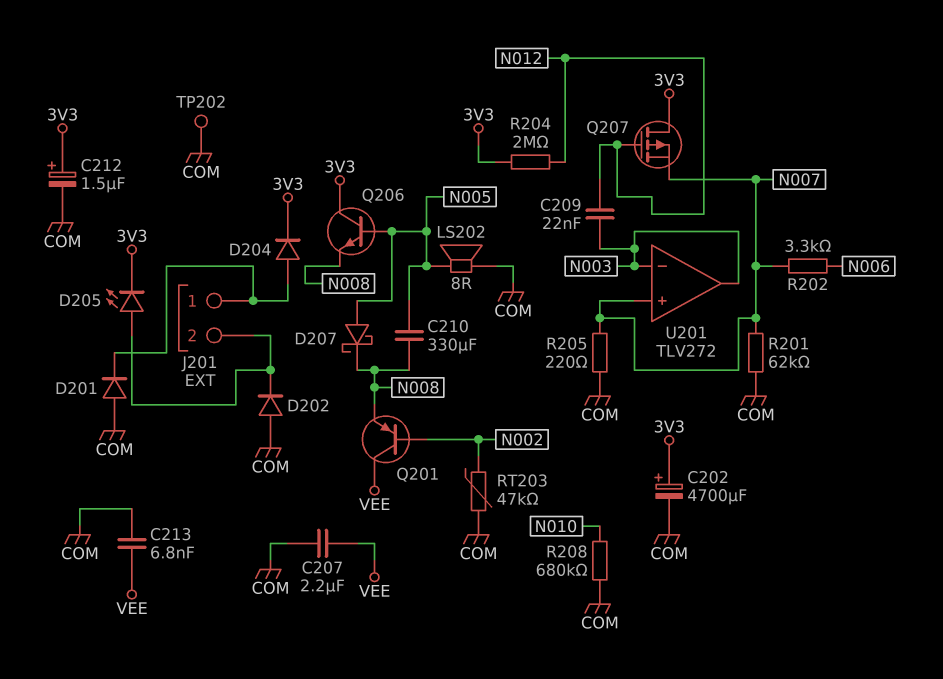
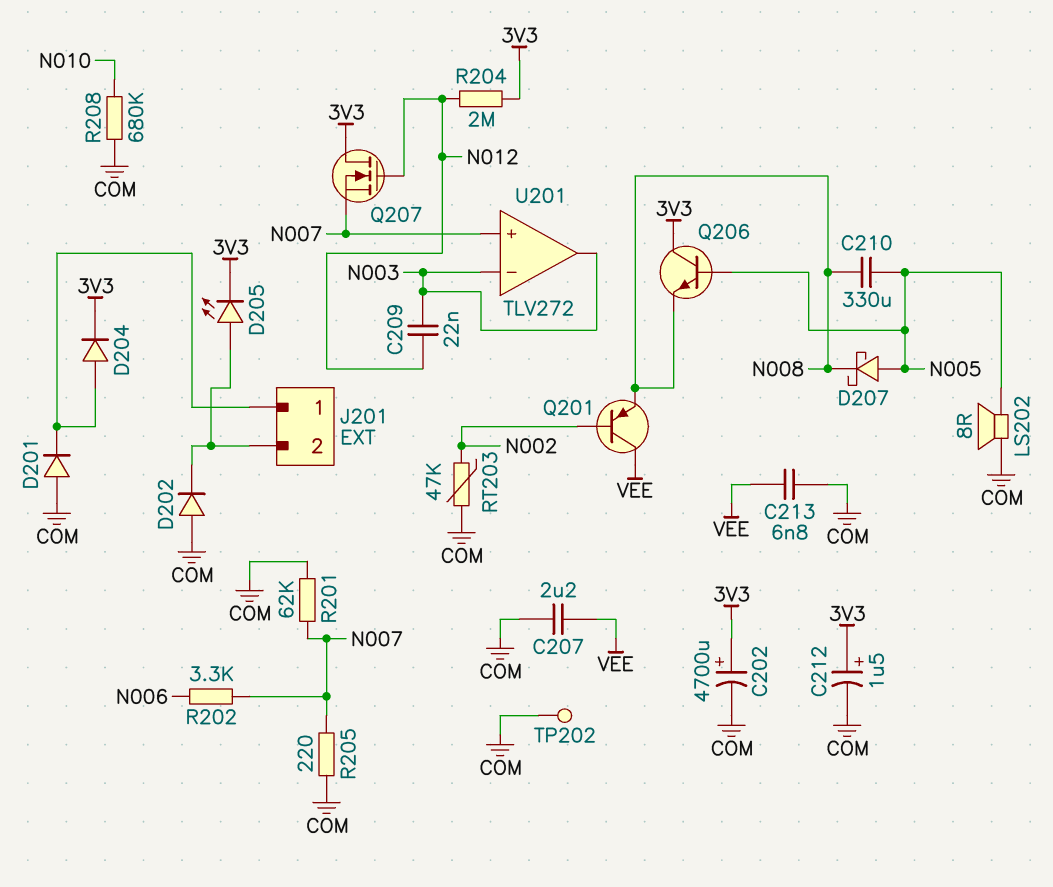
Q207: PMOS (G N012, D 3V3, S N007) -> NMOS (G N012, D 3V3, S N007)

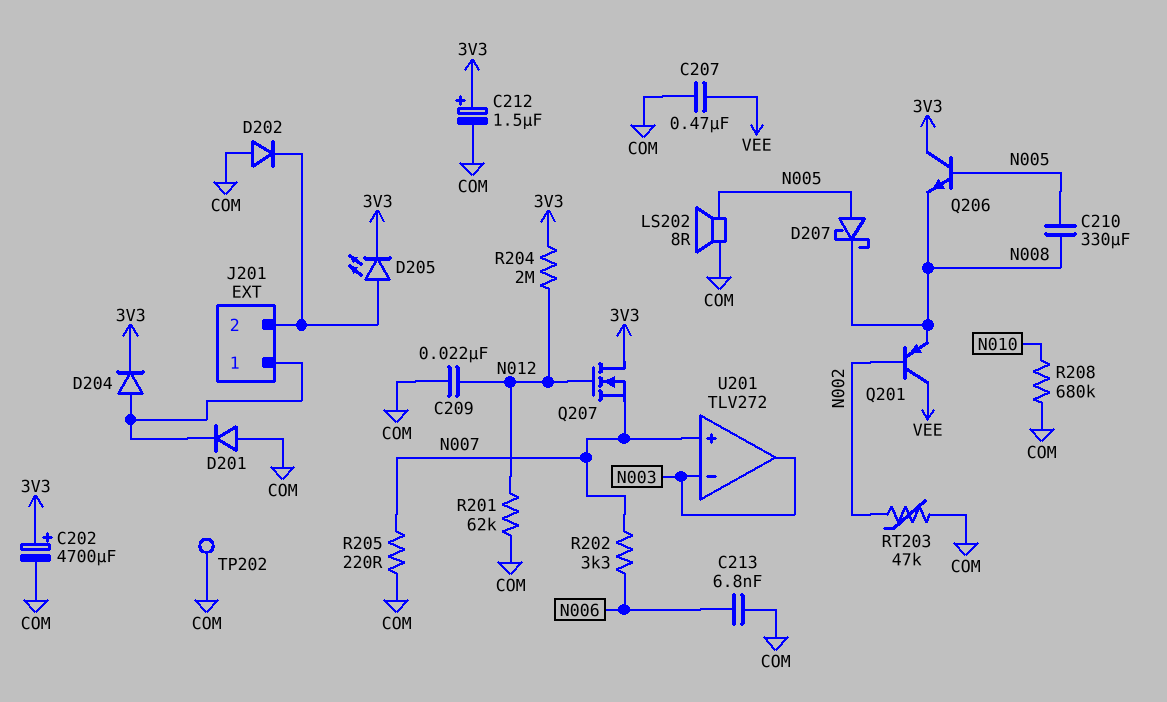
C207: 2.2uF (COM, VEE) -> 470nF (COM, VEE)
C209: 22nF (N003, N012) -> 22nF (COM, N012)
C213: 6.8nF (COM, VEE) -> 6.8nF (COM, N006)
R201: 62k (COM, N007) -> 62k (COM, N012)

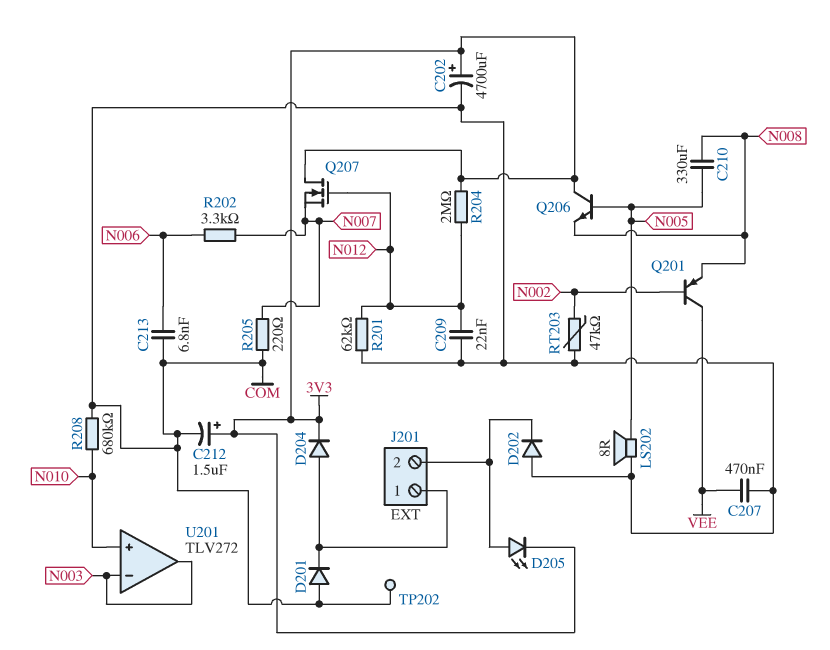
D207: schottky (A N005, K N008) -> none
U201 pin in+: N007 -> N010

